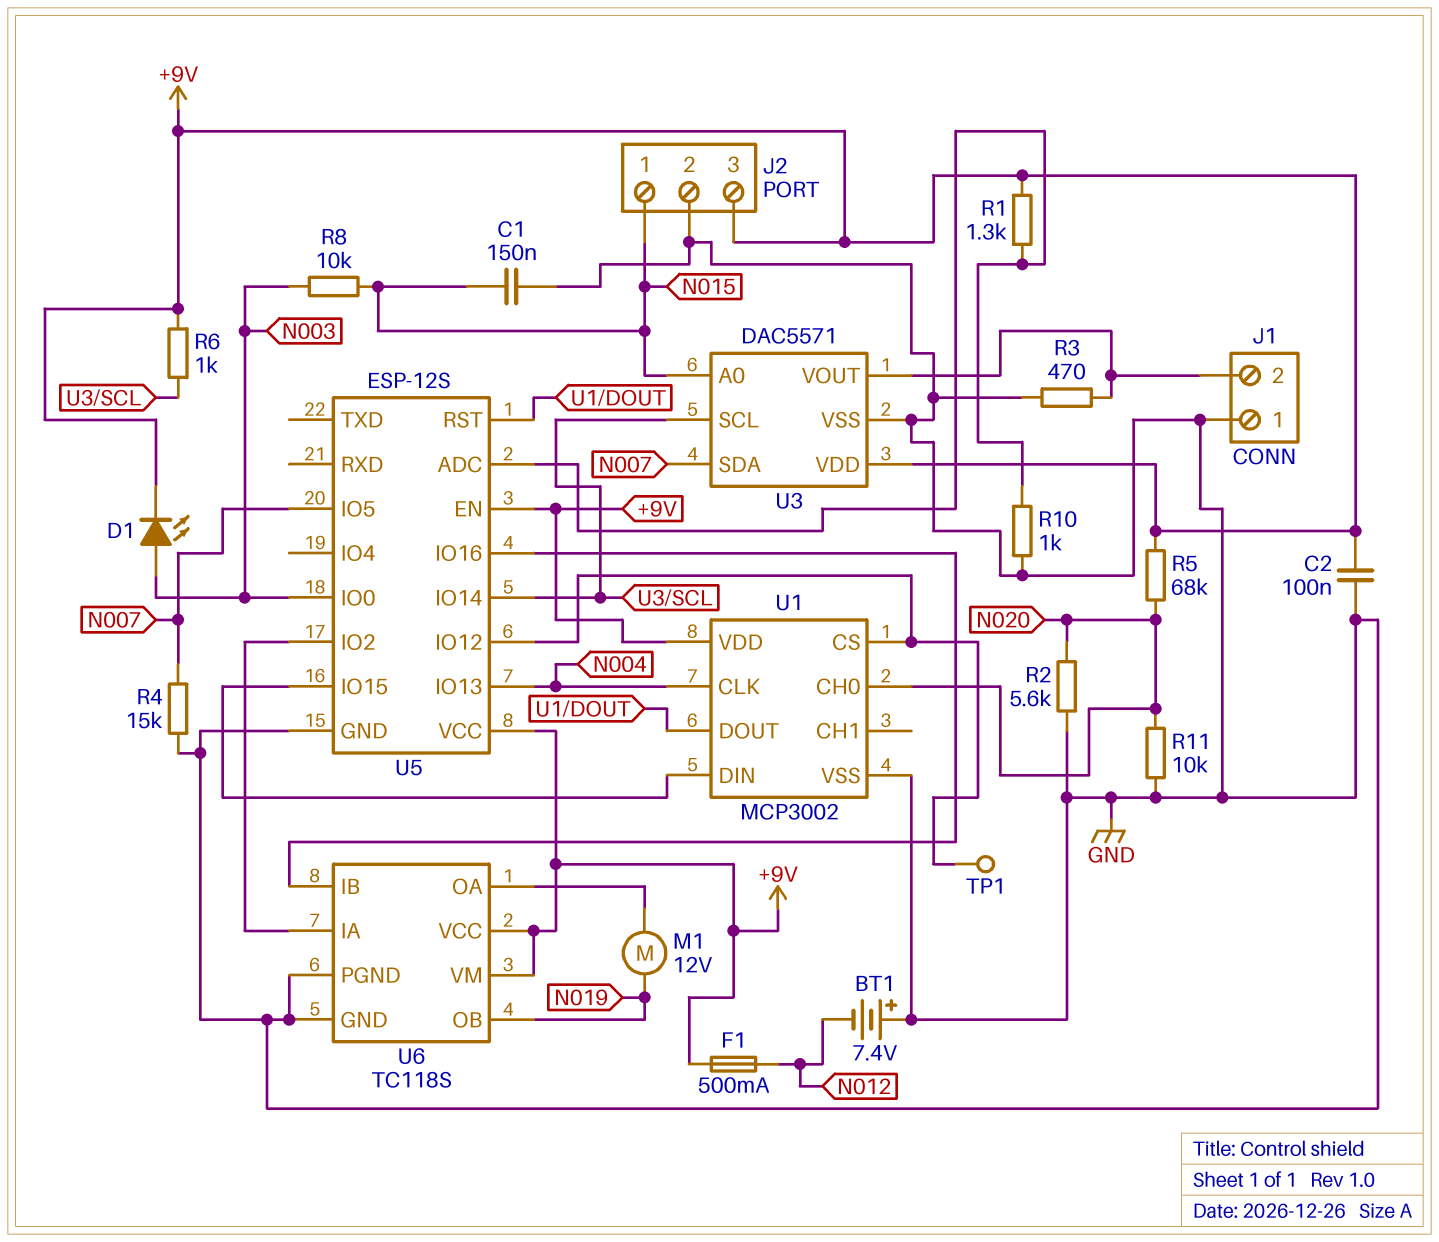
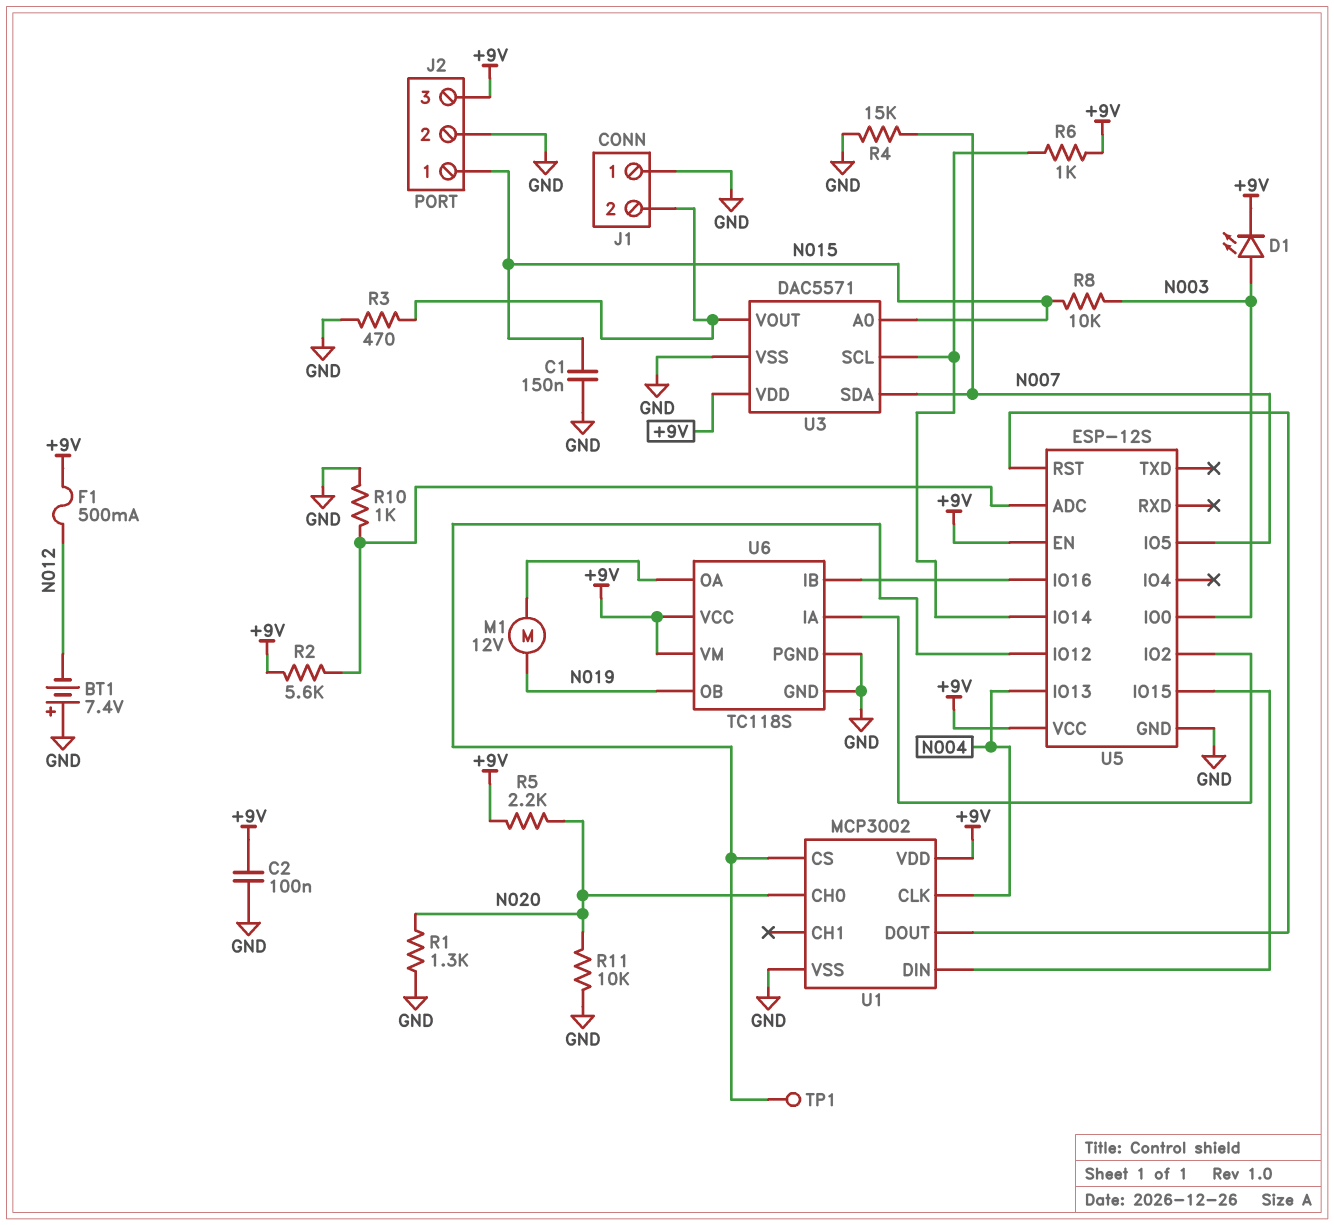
R1: 1.3k (+9V, U5/ADC) -> 1.3k (GND, N020)
R2: 5.6k (GND, N020) -> 5.6k (+9V, U5/ADC)
R5: 68k (+9V, N020) -> 2.2k (+9V, N020)

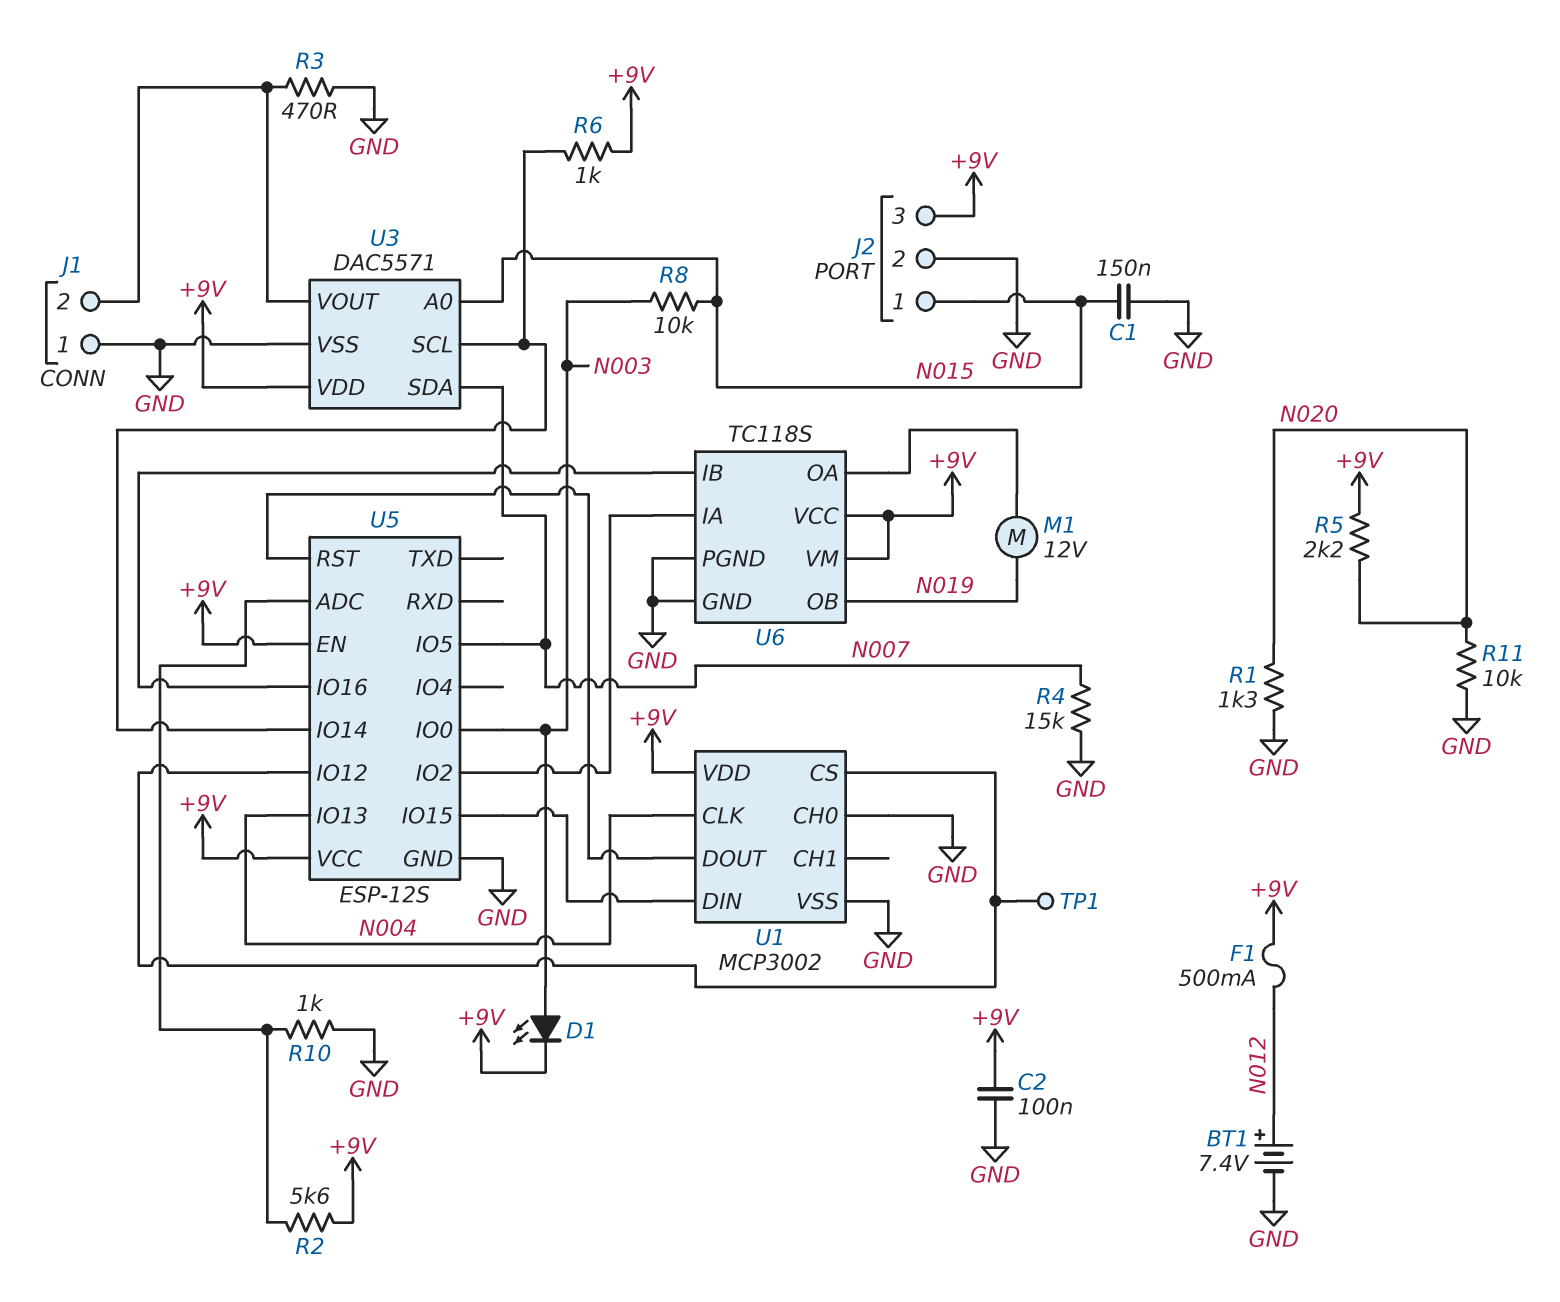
BT1: 7.4V (plus GND, minus N012) -> 7.4V (plus N012, minus GND)
U1 pin CH0: N020 -> GND

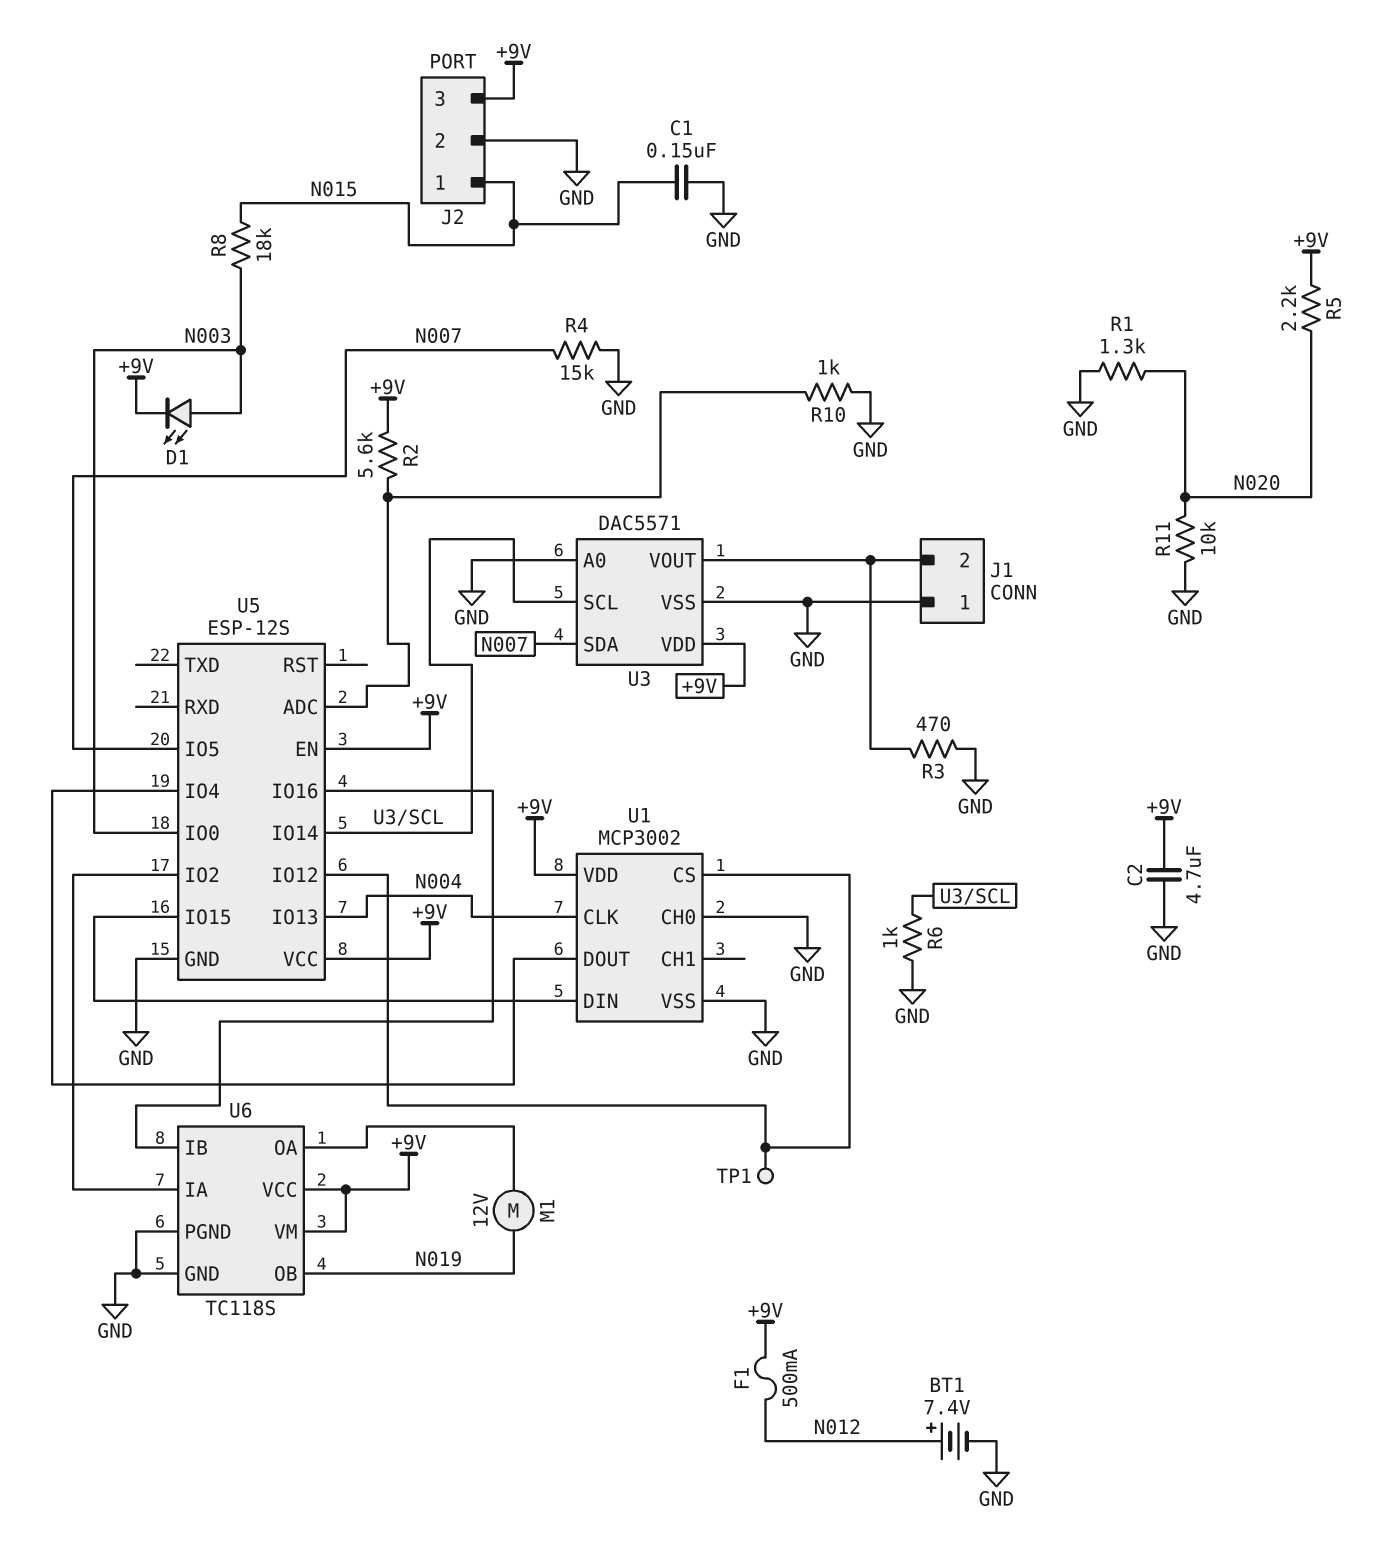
C2: 100nF (+9V, GND) -> 4.7uF (+9V, GND)
R6: 1k (+9V, U3/SCL) -> 1k (GND, U3/SCL)
R8: 10k (N003, N015) -> 18k (N003, N015)
U3 pin A0: N015 -> GND
U5 pin IO4: none -> U1/DOUT
U5 pin RST: U1/DOUT -> none

